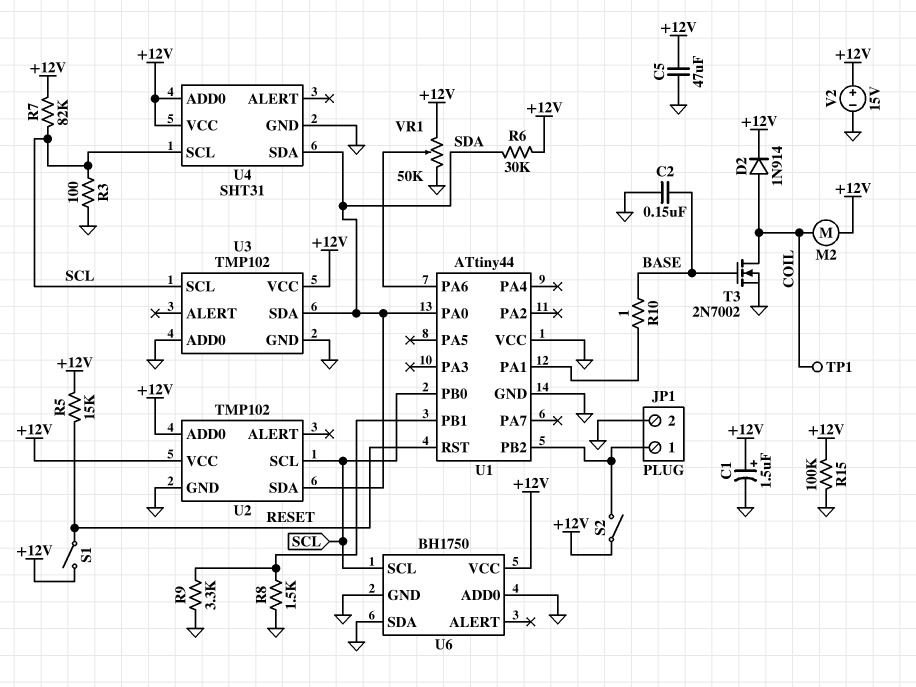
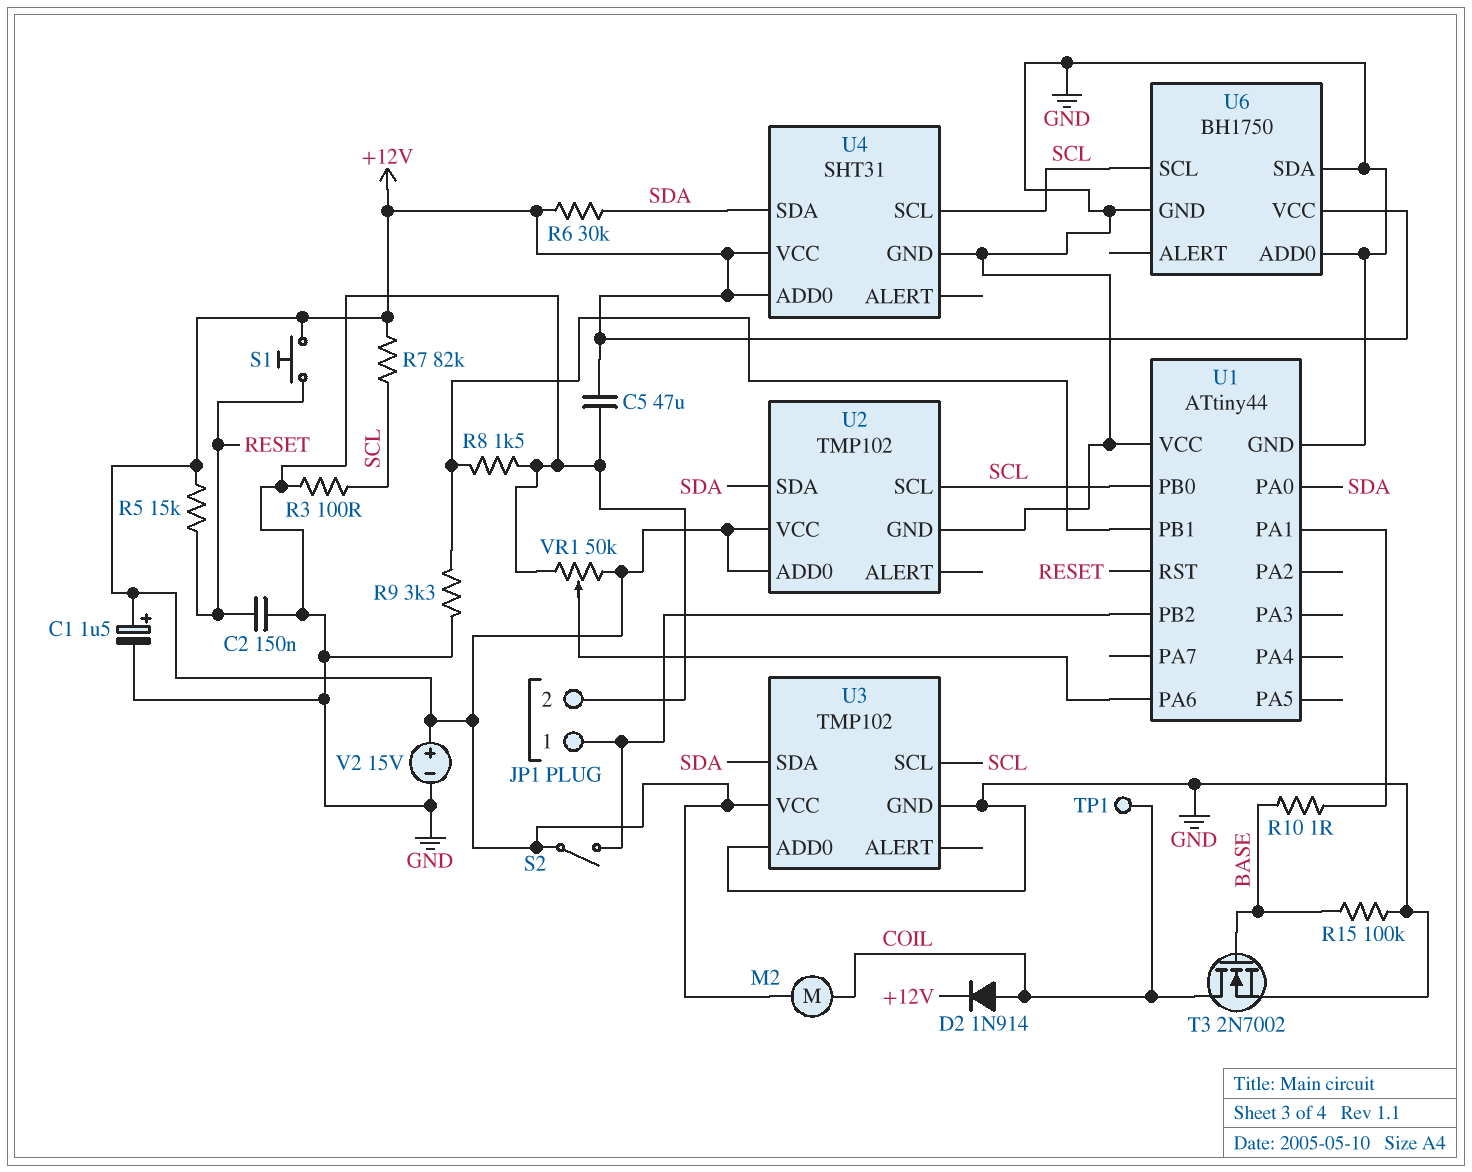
C2: 150nF (BASE, GND) -> 150nF (GND, RESET)
R15: 100k (+12V, GND) -> 100k (BASE, GND)
S1: switch (+12V, RESET) -> button (+12V, RESET)

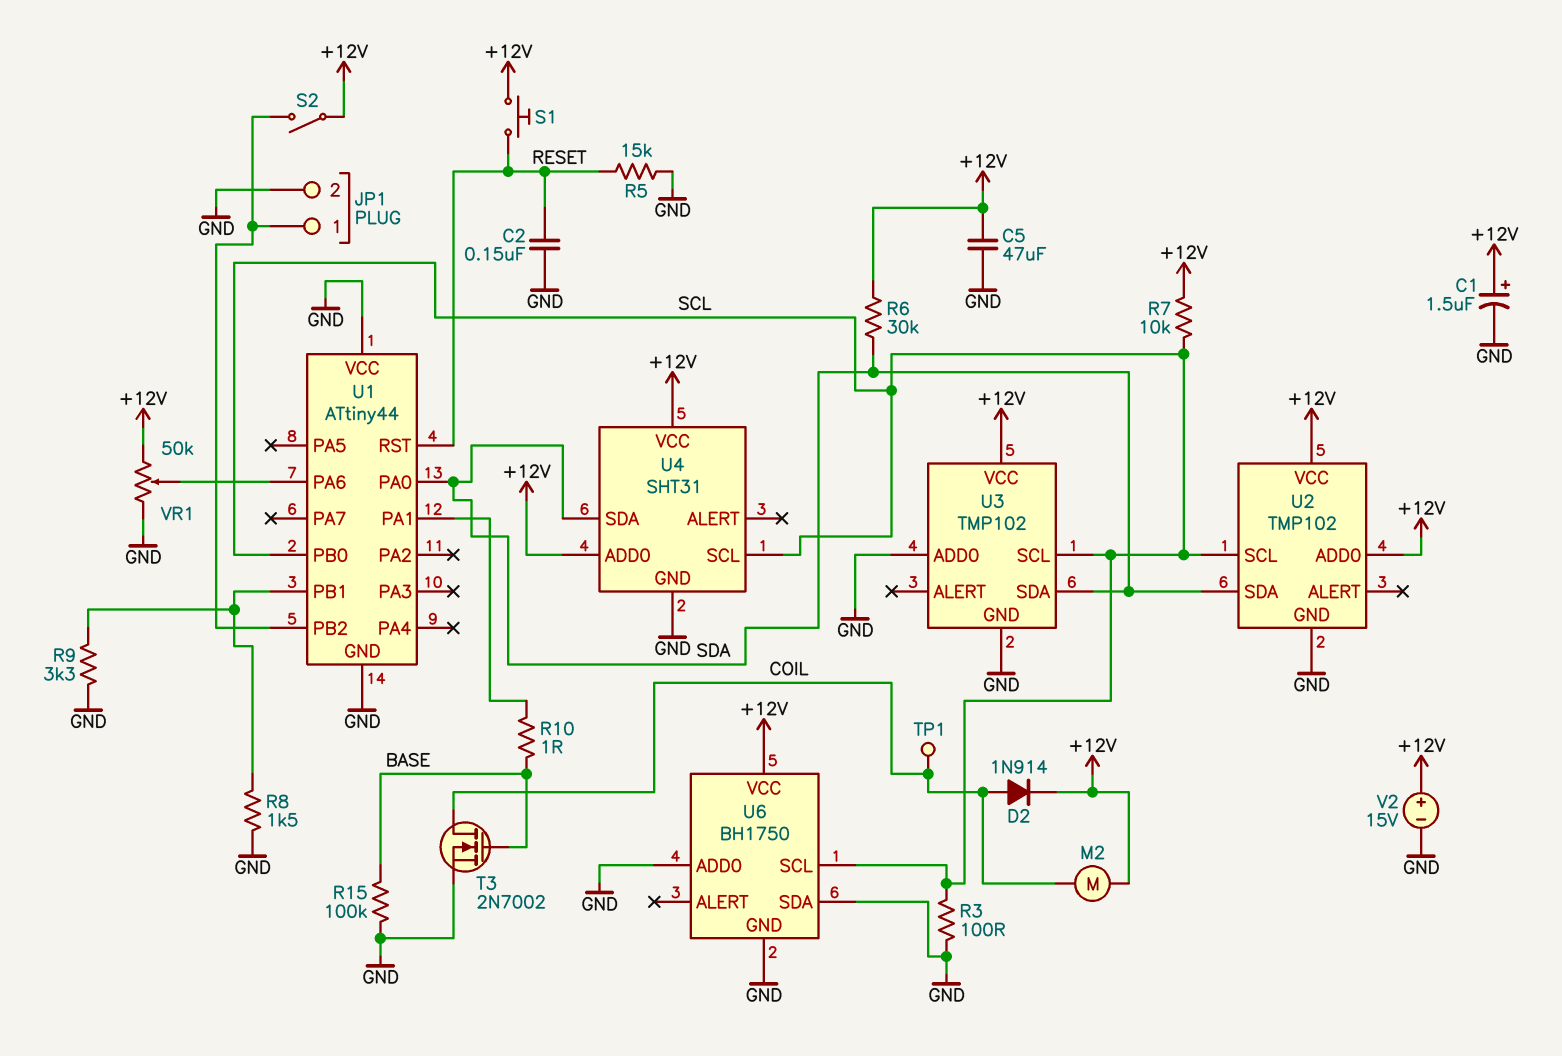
R5: 15k (+12V, RESET) -> 15k (GND, RESET)
R7: 82k (+12V, SCL) -> 10k (+12V, SCL)

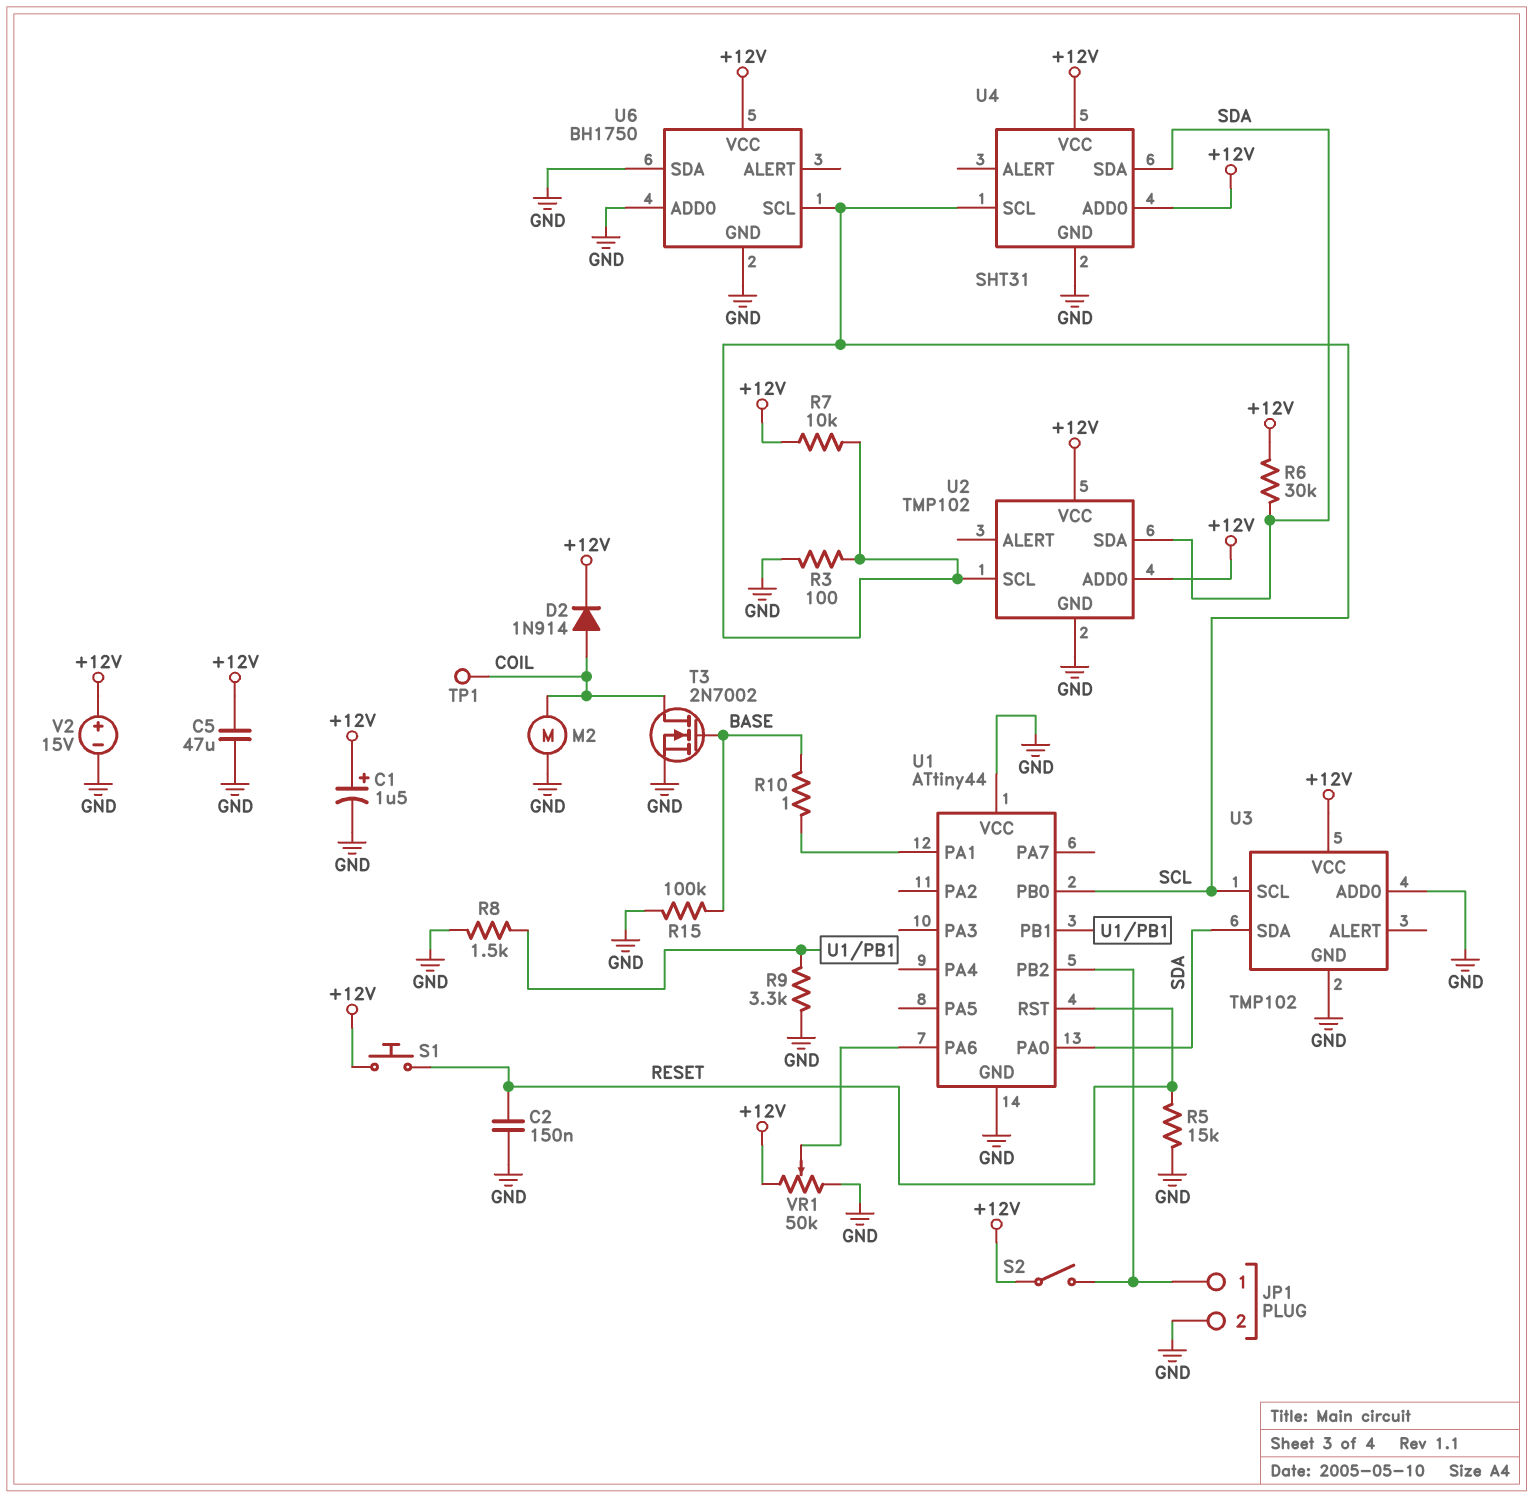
M2: motor (+12V, COIL) -> motor (COIL, GND)

